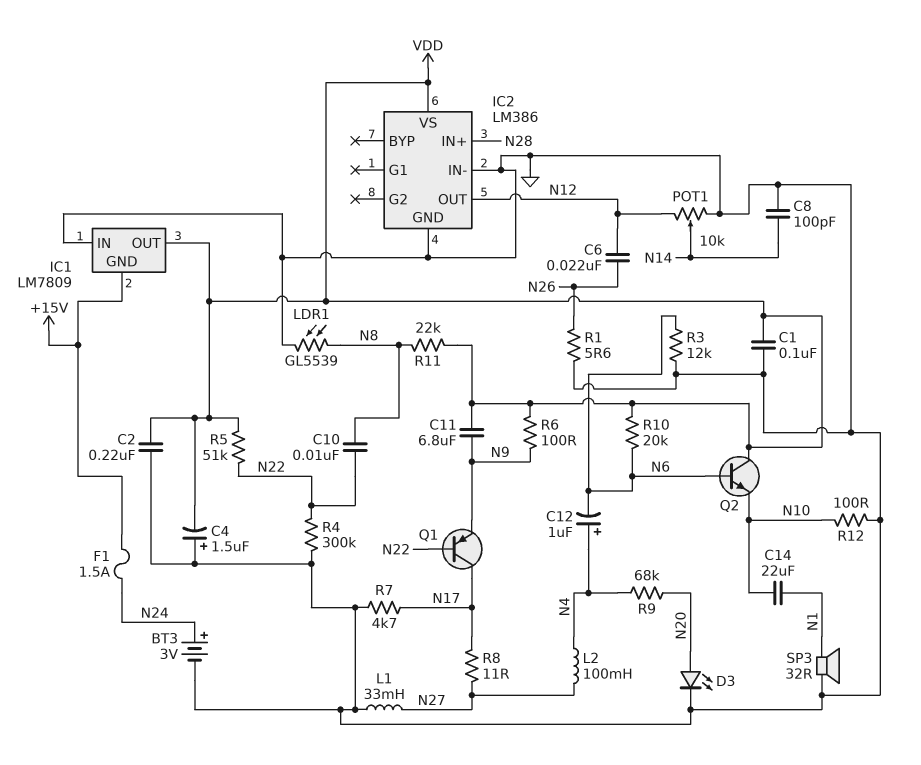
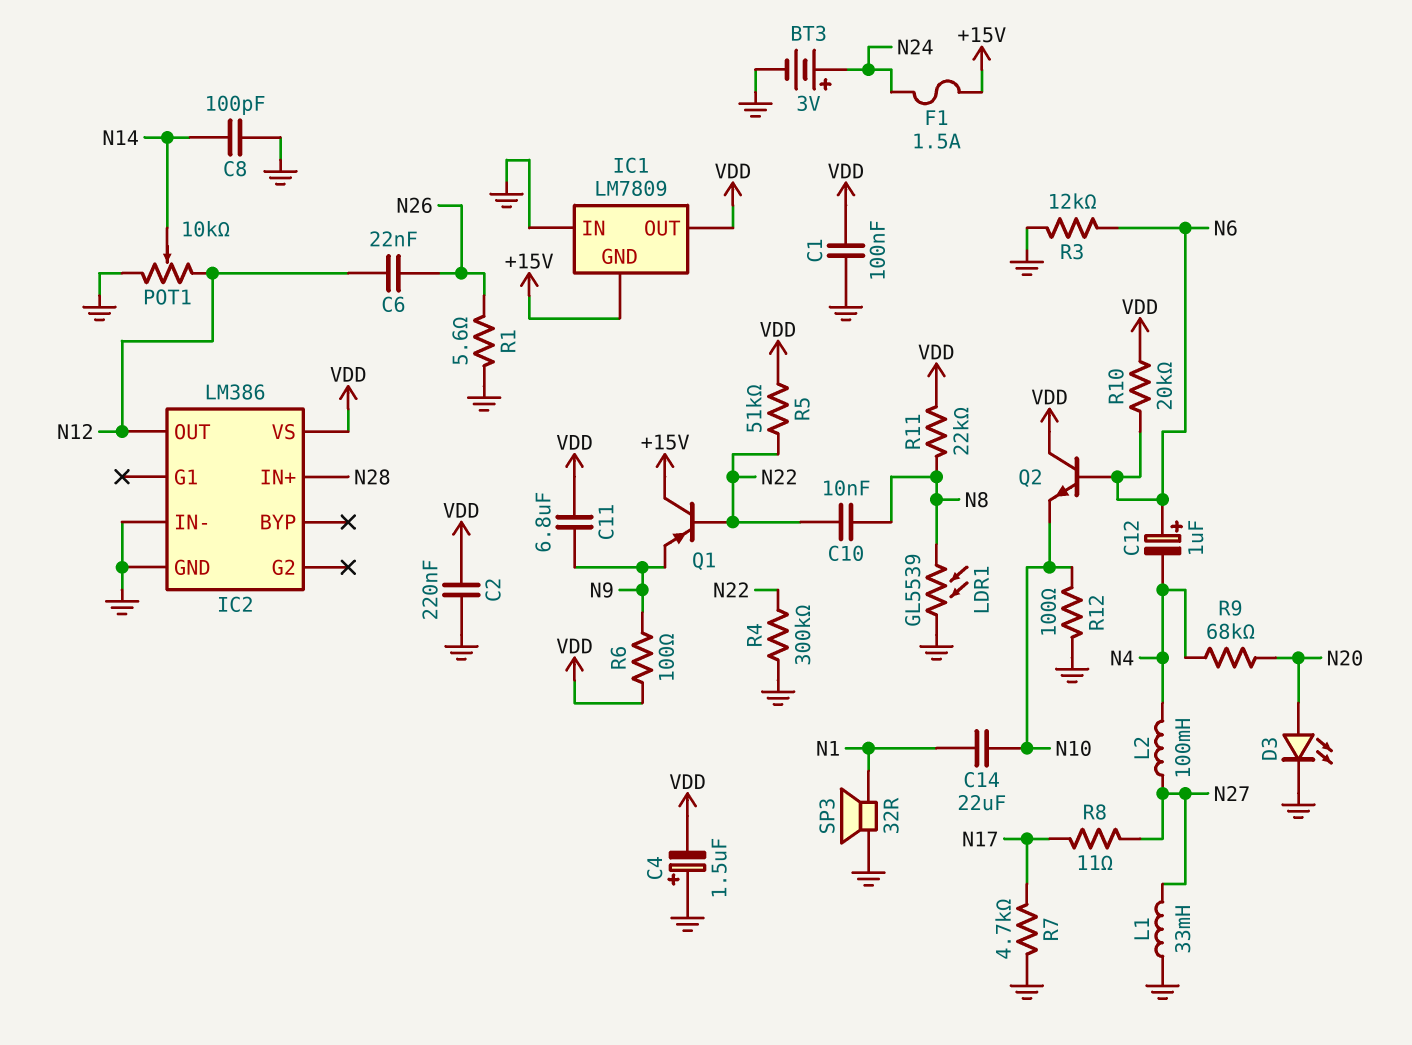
C12: 1uF (plus N4, minus N6) -> 1uF (plus N6, minus N4)
Q1: PNP (B N22, C N17, E N9) -> PNP (B N22, C +15V, E N9)

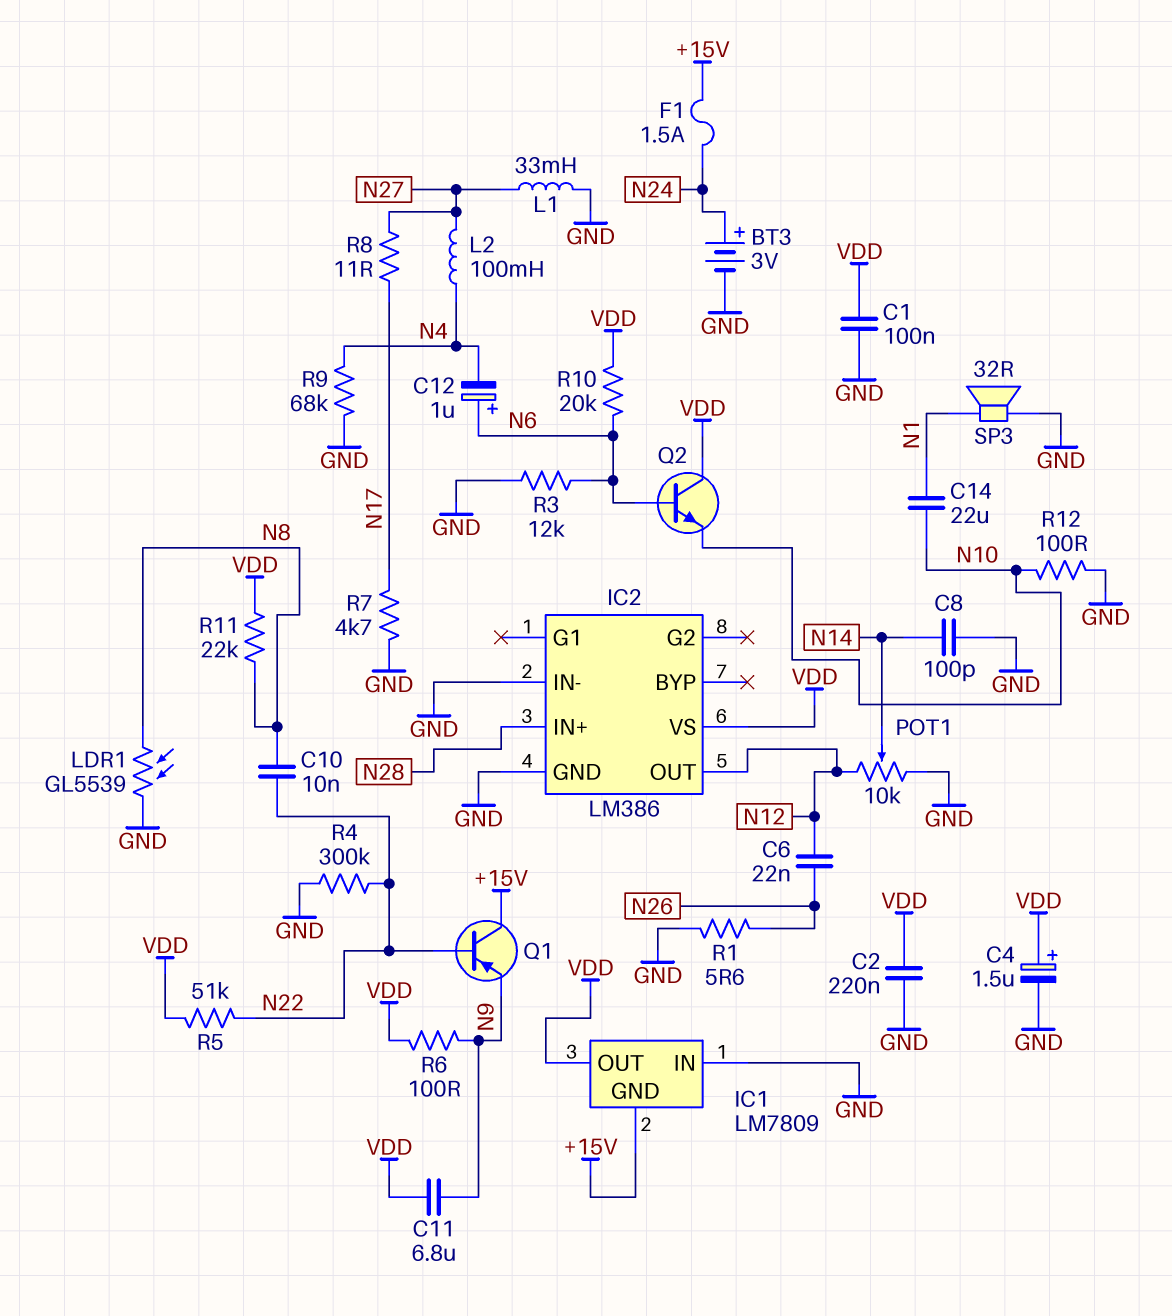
C4: 1.5uF (plus GND, minus VDD) -> 1.5uF (plus VDD, minus GND)
D3: LED (A N20, K GND) -> none
R9: 68k (N4, N20) -> 68k (GND, N4)

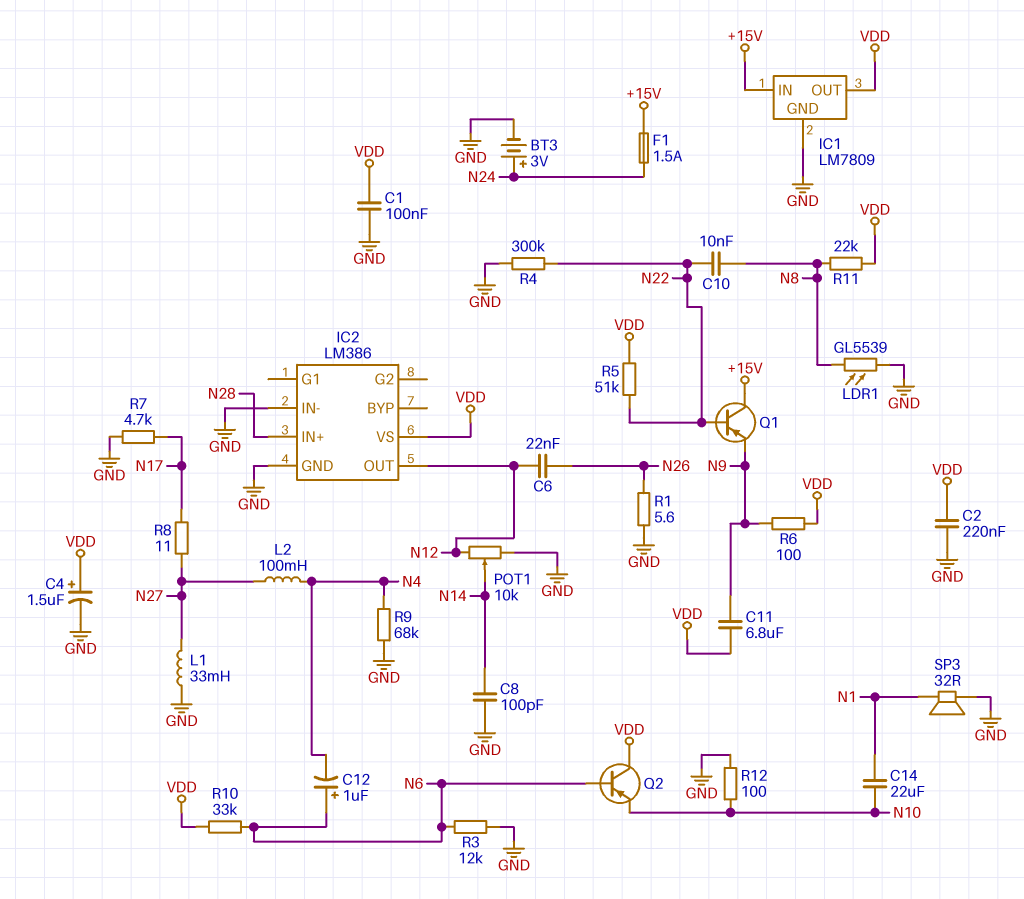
IC1 pin GND: +15V -> GND
IC1 pin IN: GND -> +15V
Q2: NPN (B N6, C VDD, E N10) -> PNP (B N6, C VDD, E N10)
R10: 20k (N6, VDD) -> 33k (N6, VDD)

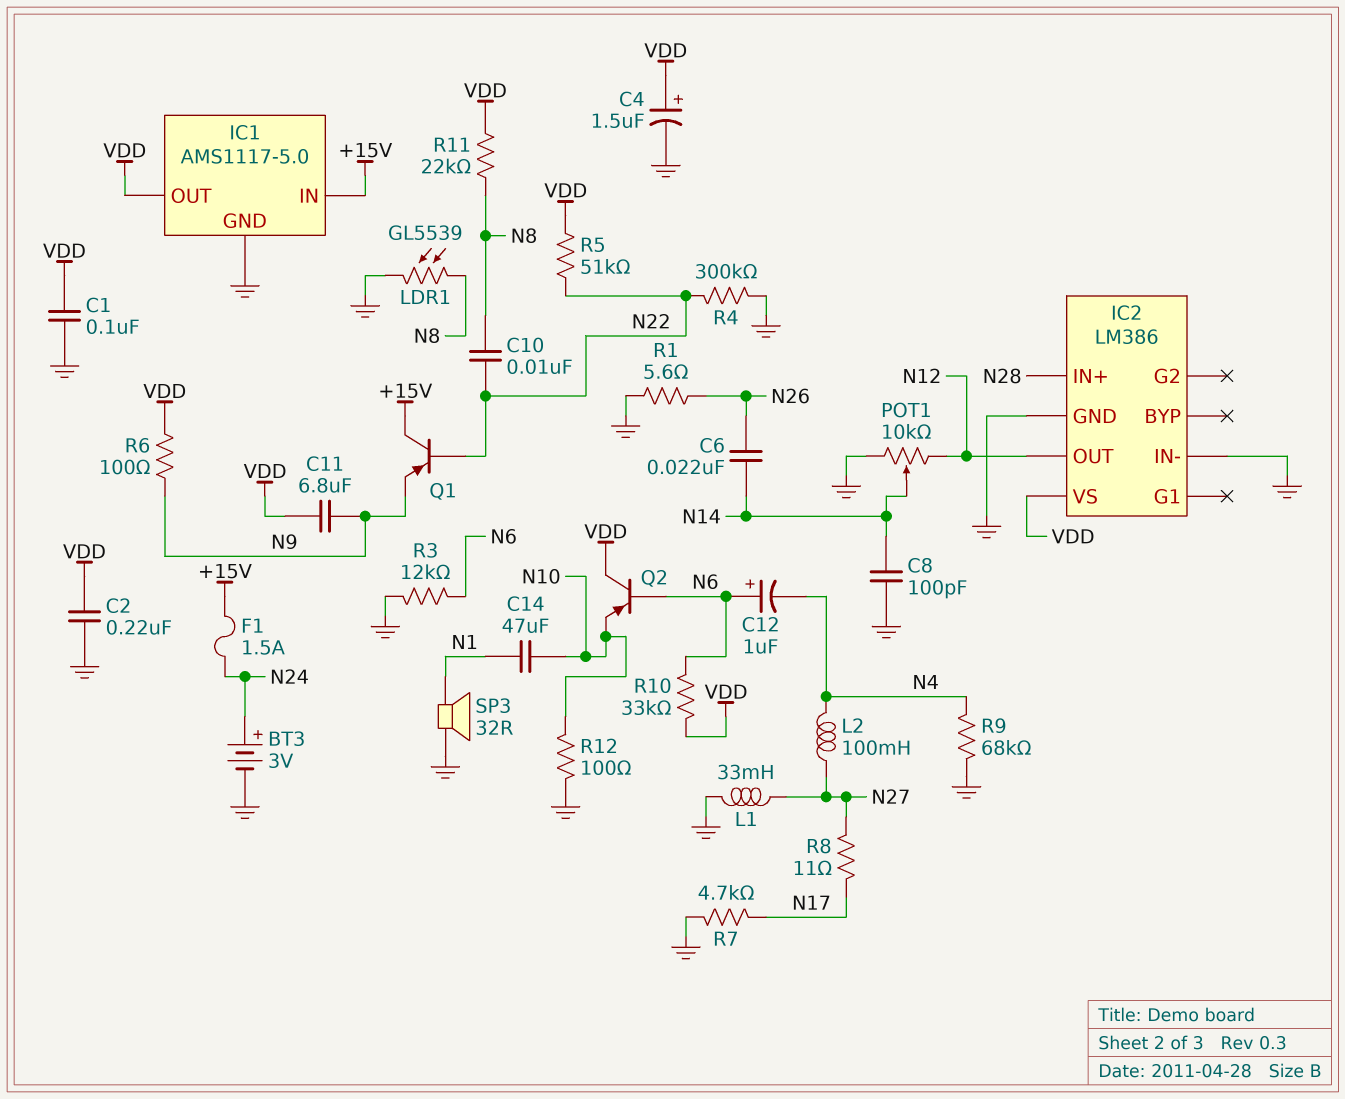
C6: 22nF (N12, N26) -> 22nF (N14, N26)
C14: 22uF (N1, N10) -> 47uF (N1, N10)
IC1: LM7809 -> AMS1117-5.0

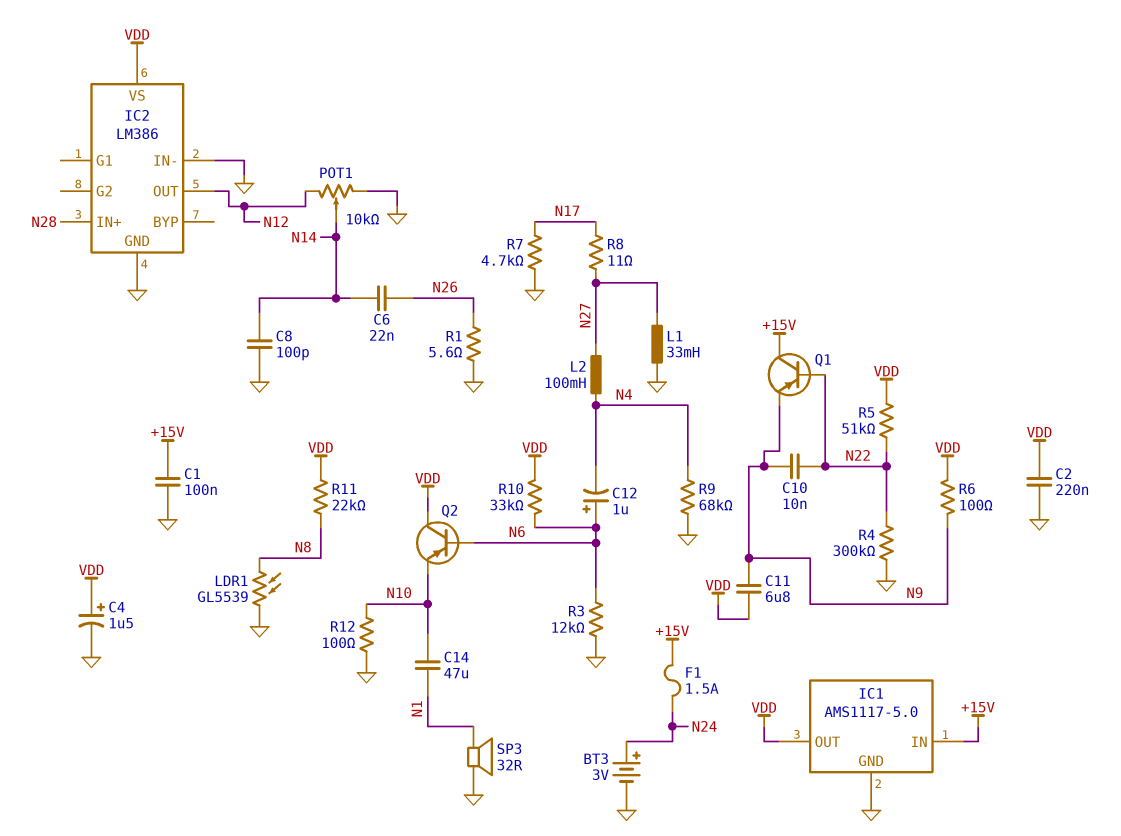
C1: 100nF (GND, VDD) -> 100nF (+15V, GND)
C10: 10nF (N8, N22) -> 10nF (N9, N22)

